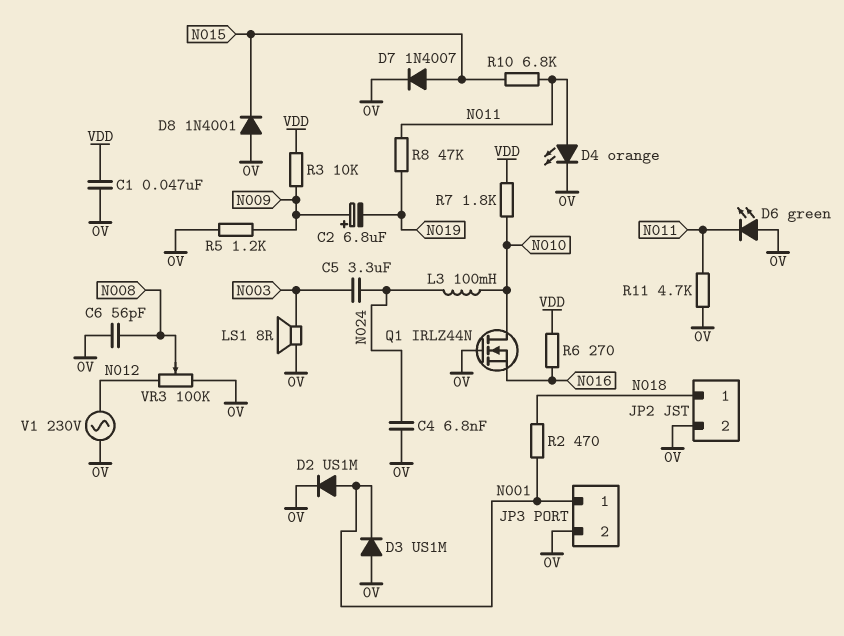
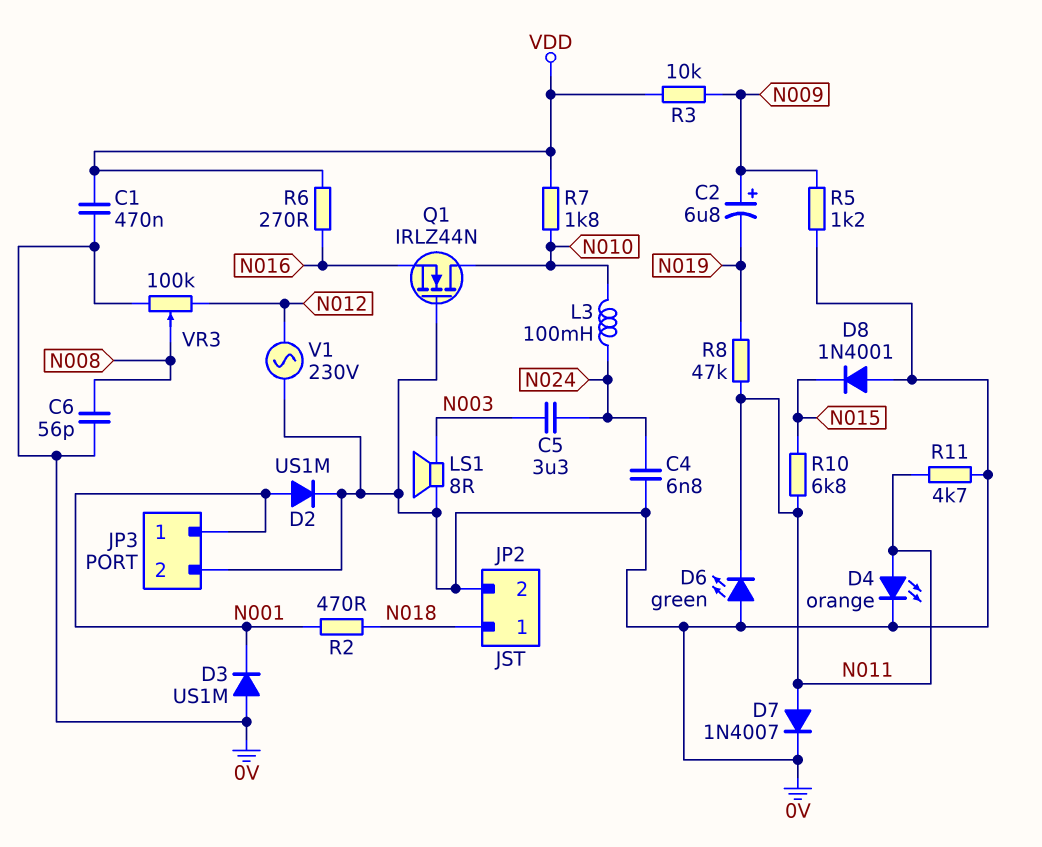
C1: 47nF (0V, VDD) -> 470nF (0V, VDD)
D7: diode 1N4007 (A N015, K 0V) -> diode 1N4007 (A N011, K 0V)

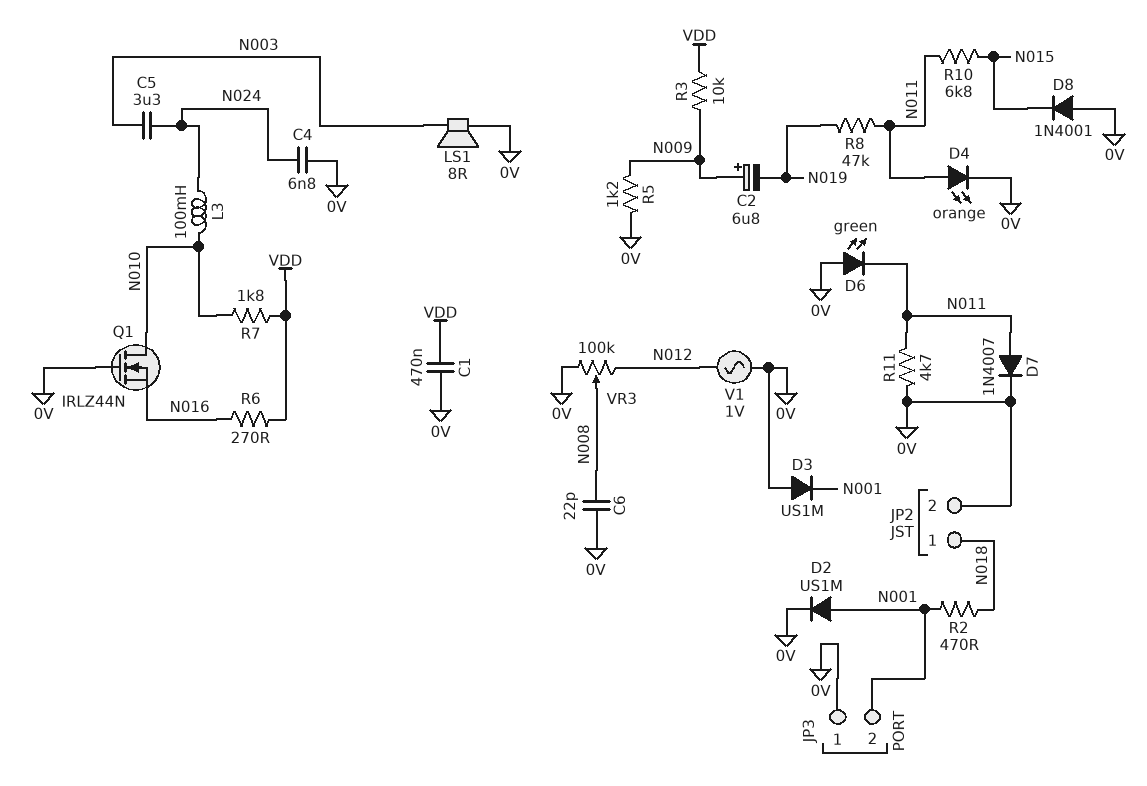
C6: 56pF (0V, N008) -> 22pF (0V, N008)
JP3 pin 1: N001 -> 0V
JP3 pin 2: 0V -> N001
V1: AC 230V (0V, N012) -> AC 1V (0V, N012)

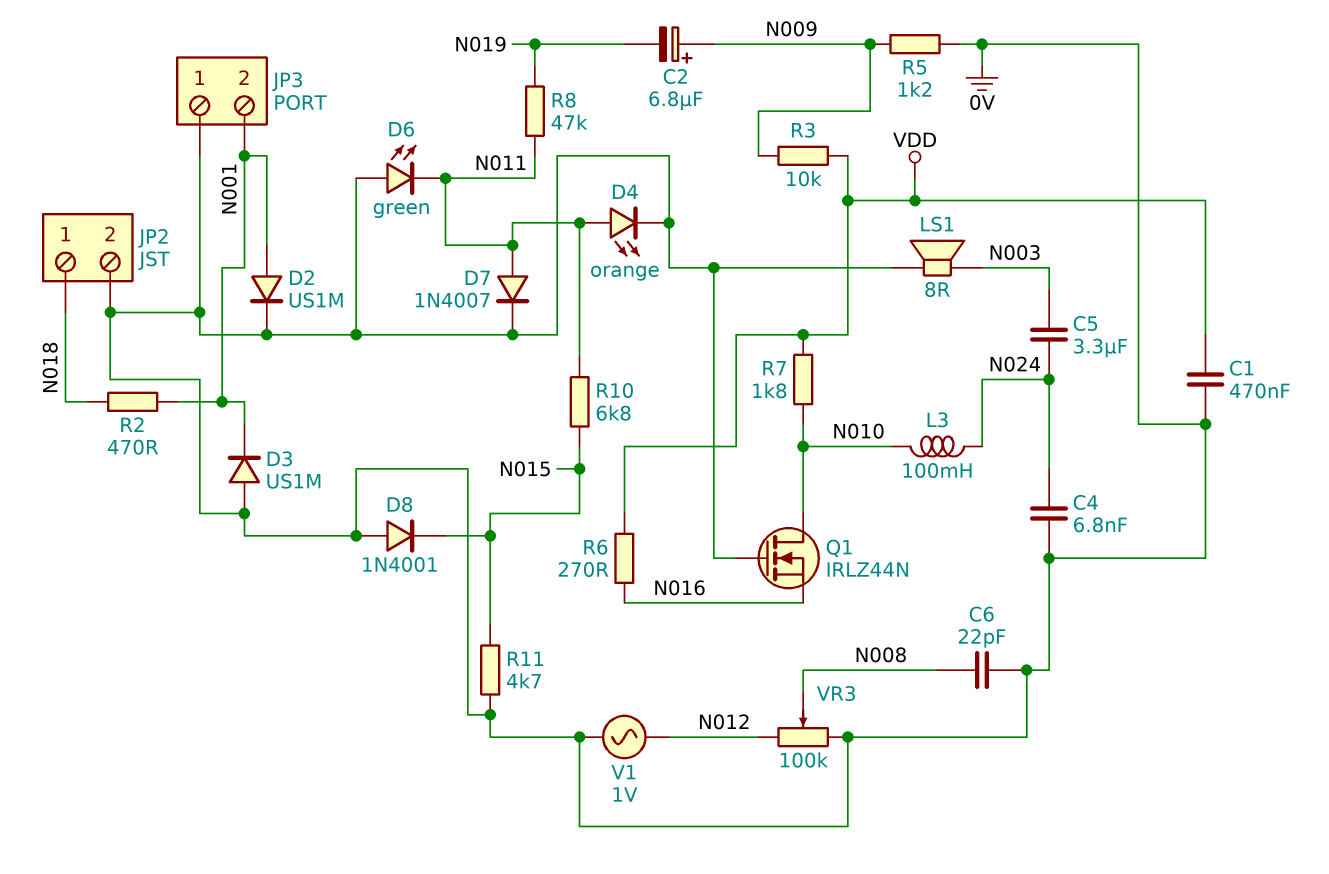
R11: 4.7k (0V, N011) -> 4.7k (0V, N015)

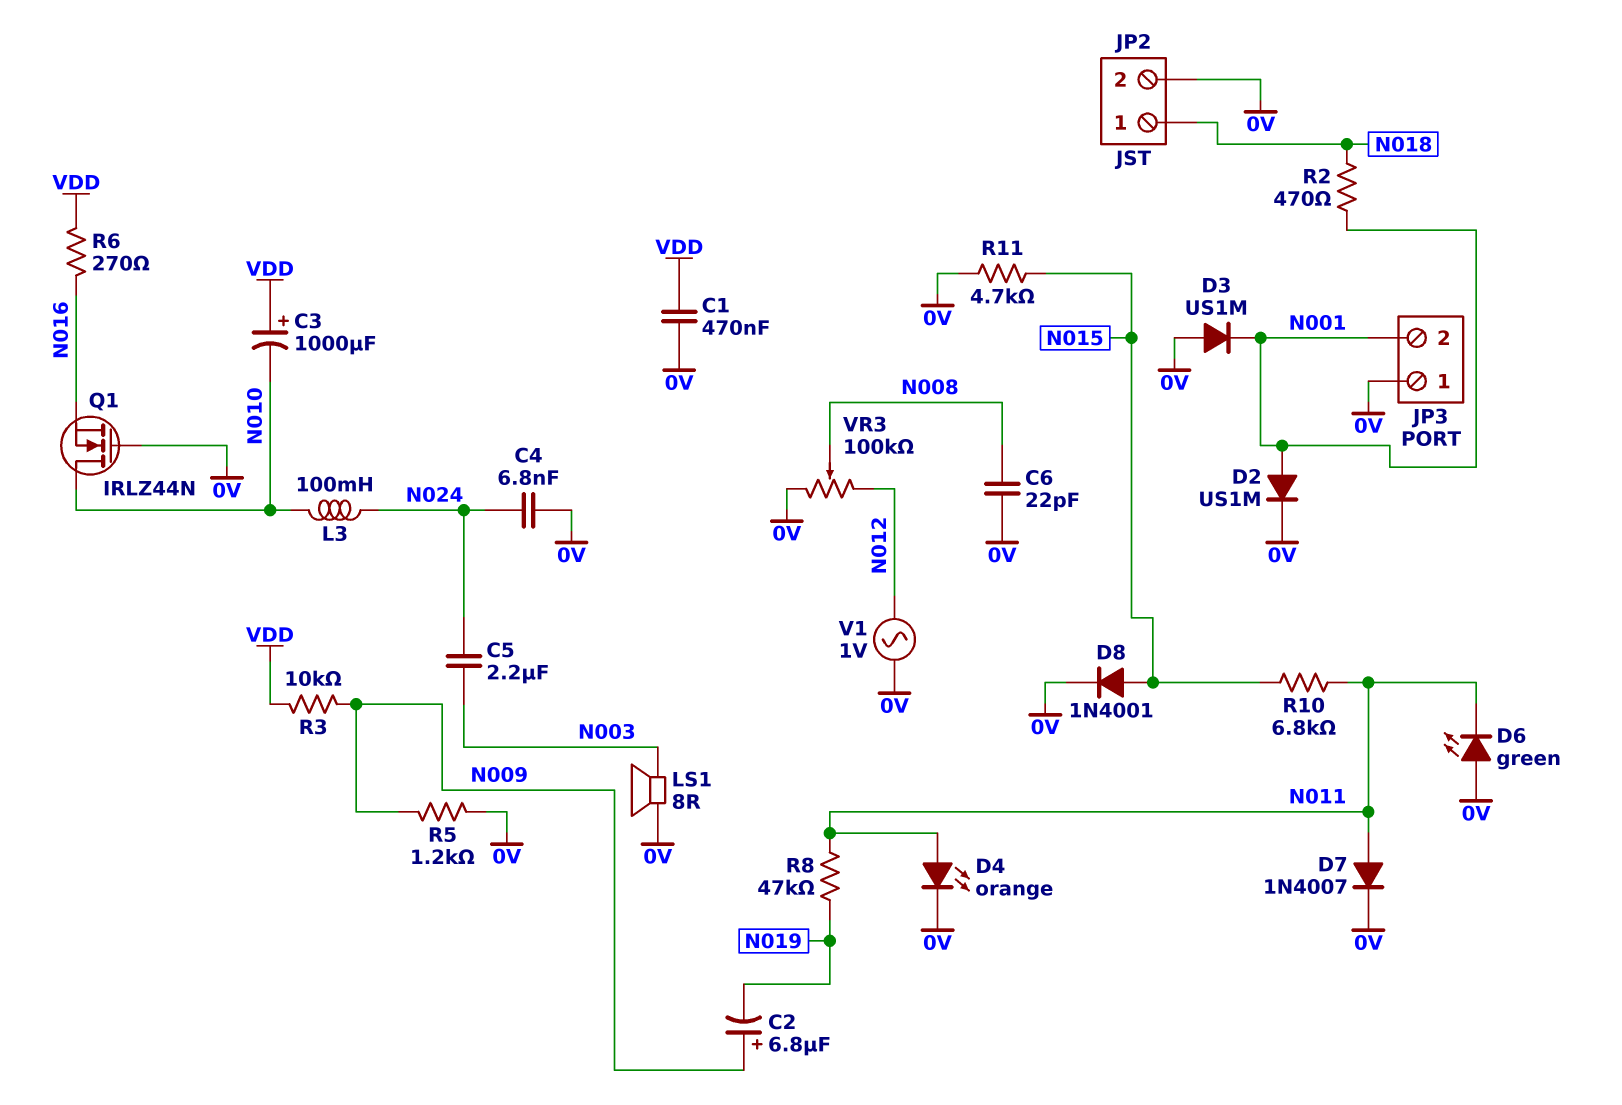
C3: none -> 1000uF (plus VDD, minus N010)
C5: 3.3uF (N003, N024) -> 2.2uF (N003, N024)
D8: diode 1N4001 (A 0V, K N015) -> diode 1N4001 (A N015, K 0V)
R7: 1.8k (N010, VDD) -> none

